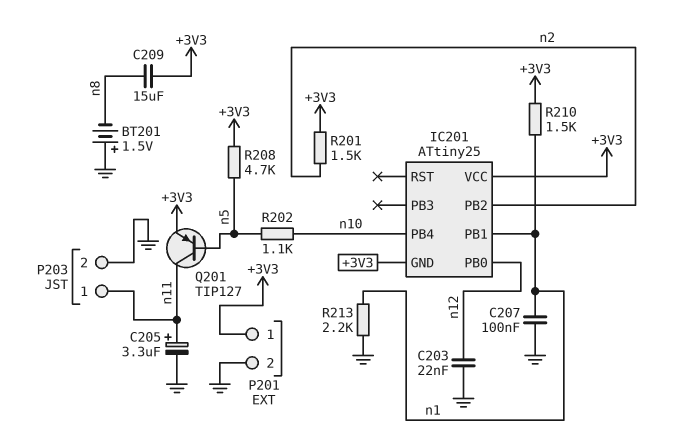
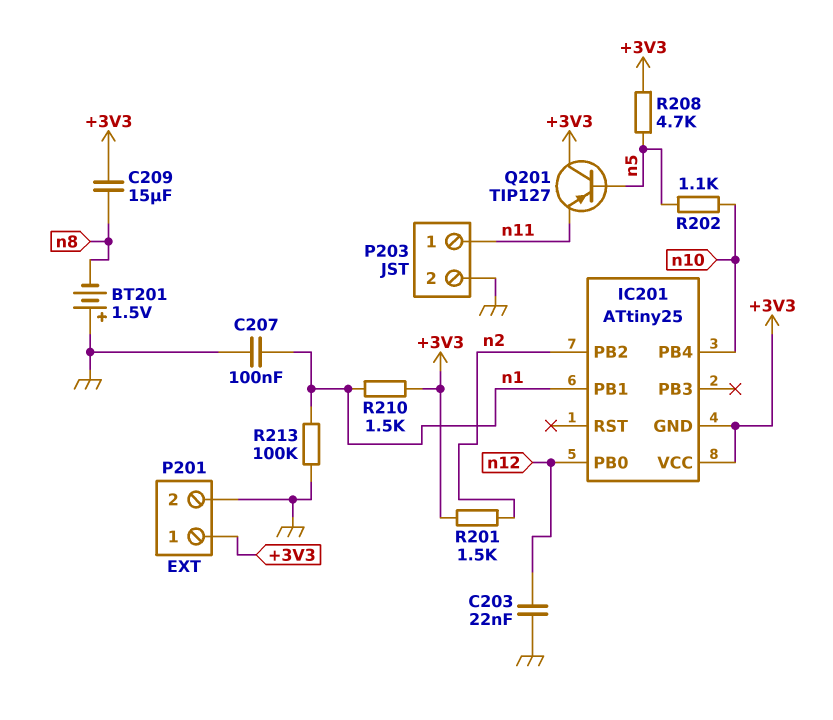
C205: 3.3uF (plus n11, minus GND) -> none
Q201: PNP TIP127 (B n5, C n11, E +3V3) -> PNP TIP127 (B n5, C +3V3, E n11)
R213: 2.2k (GND, n1) -> 100k (GND, n1)

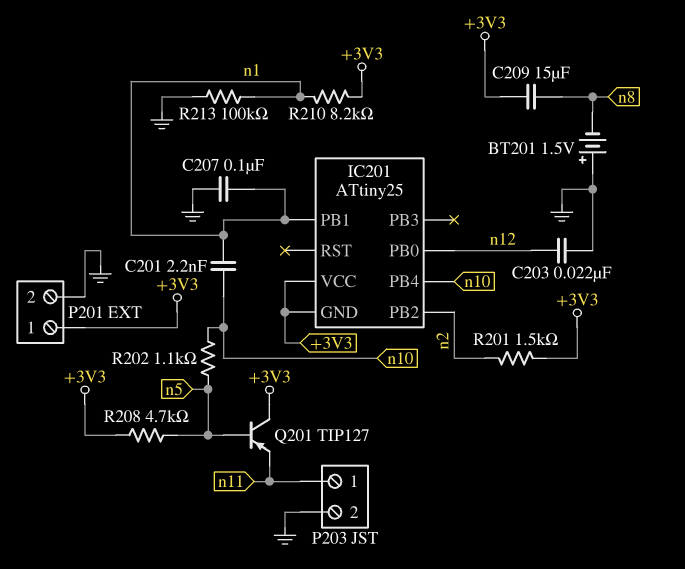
C201: none -> 2.2nF (n1, n10)
R210: 1.5k (+3V3, n1) -> 8.2k (+3V3, n1)

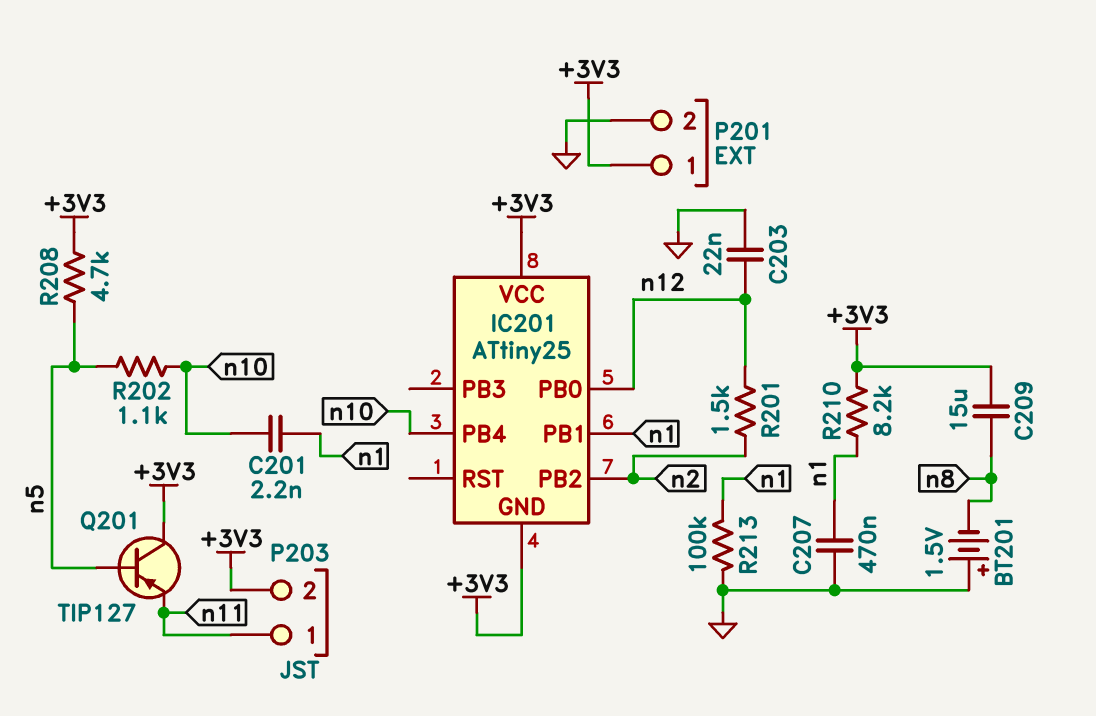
C207: 100nF (GND, n1) -> 470nF (GND, n1)
P203 pin 2: GND -> +3V3
R201: 1.5k (+3V3, n2) -> 1.5k (n2, n12)

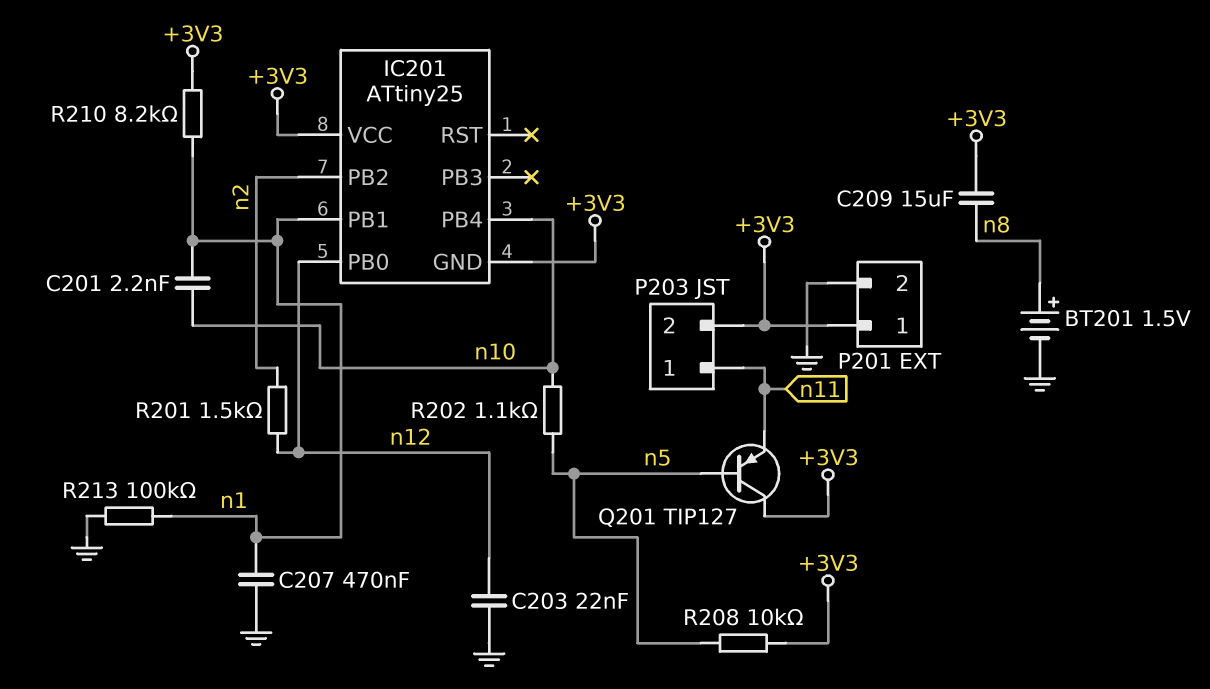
BT201: 1.5V (plus GND, minus n8) -> 1.5V (plus n8, minus GND)
R208: 4.7k (+3V3, n5) -> 10k (+3V3, n5)

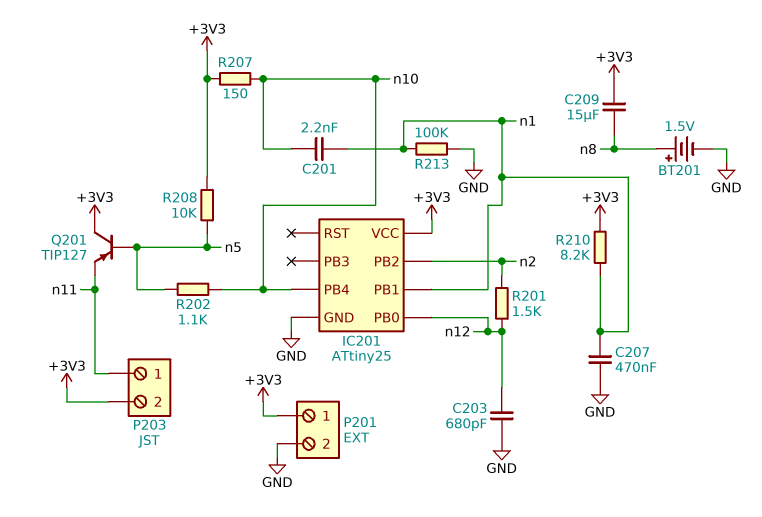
C203: 22nF (GND, n12) -> 680pF (GND, n12)
IC201 pin GND: +3V3 -> GND
R207: none -> 150 (+3V3, n10)

